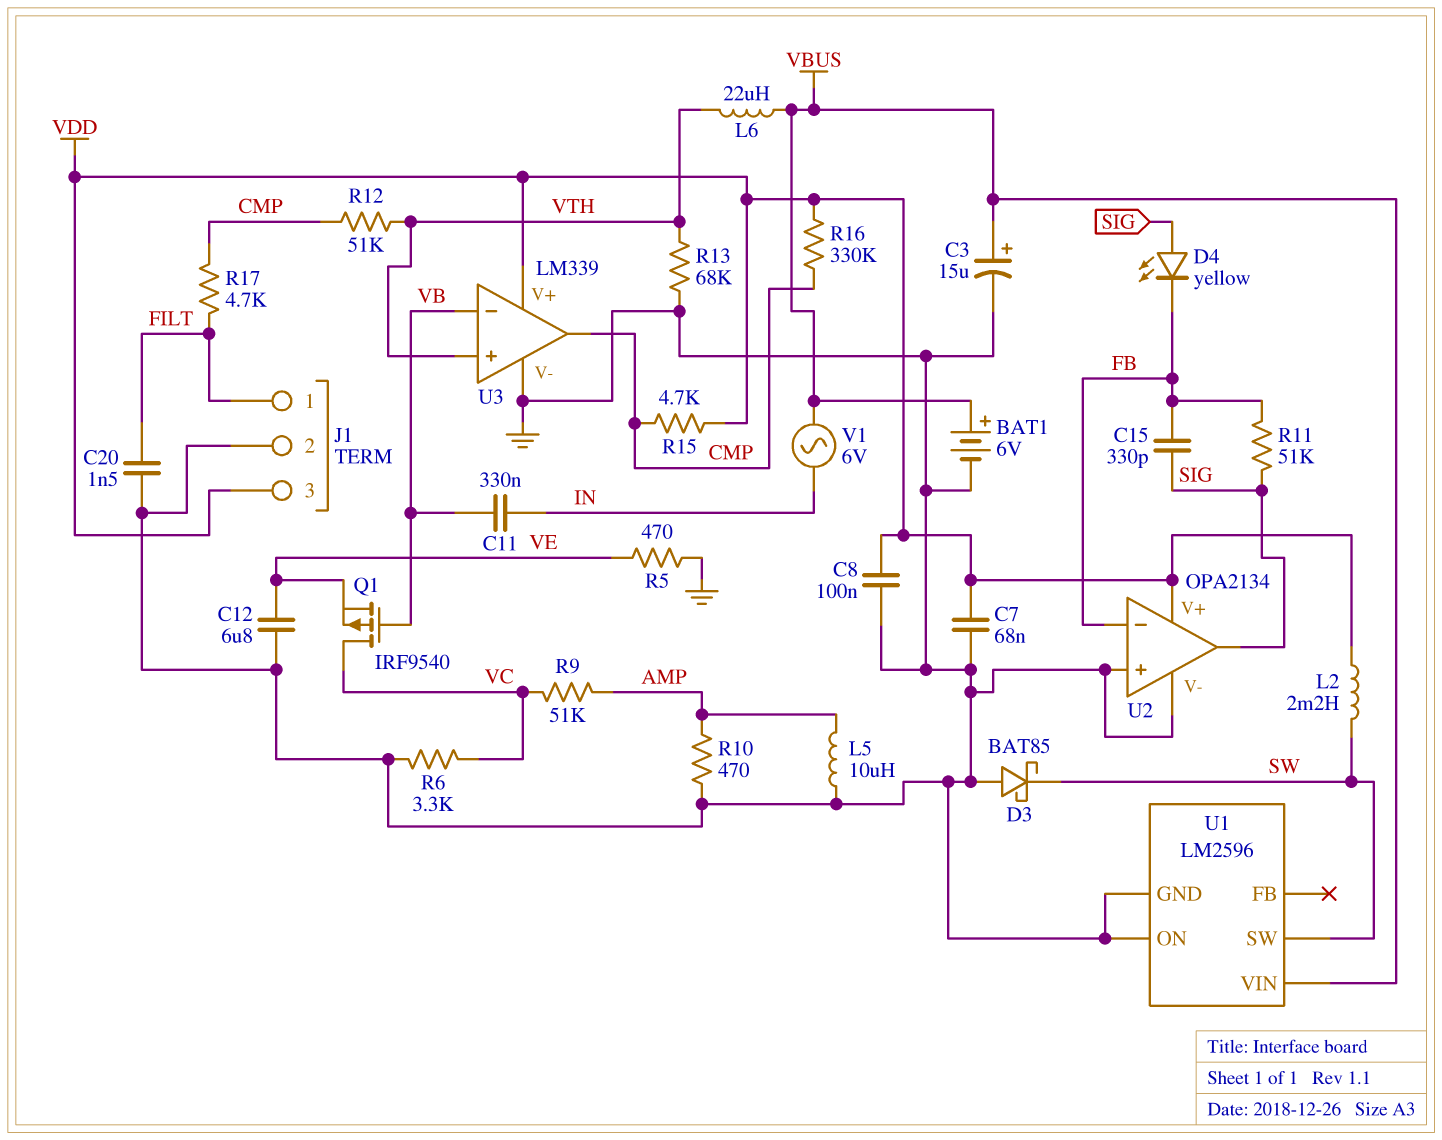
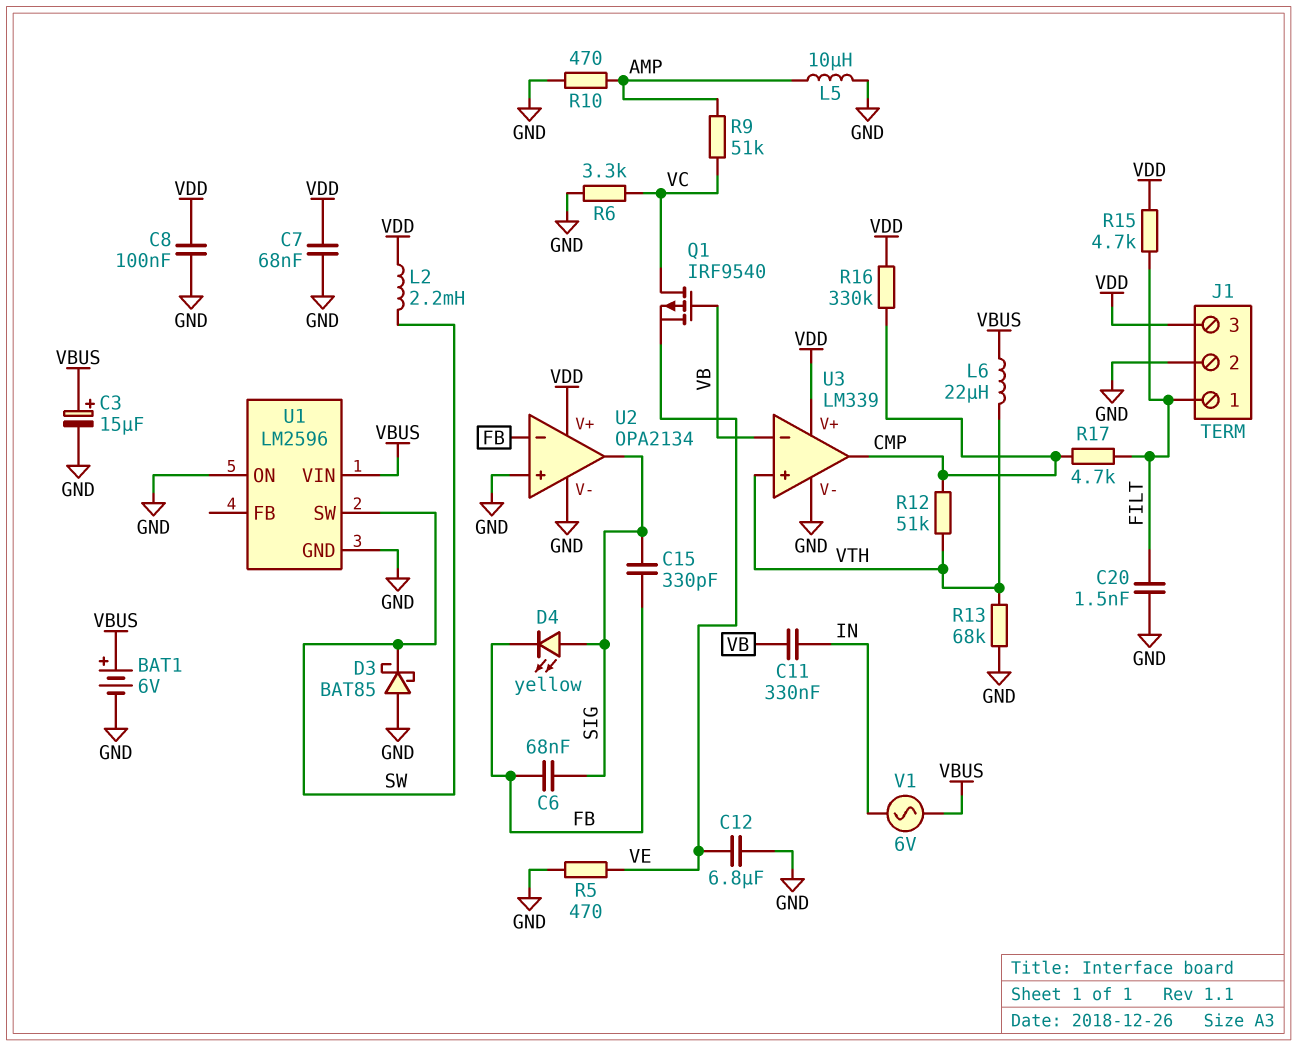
C6: none -> 68nF (FB, SIG)
R11: 51k (FB, SIG) -> none
R15: 4.7k (CMP, VDD) -> 4.7k (FILT, VDD)

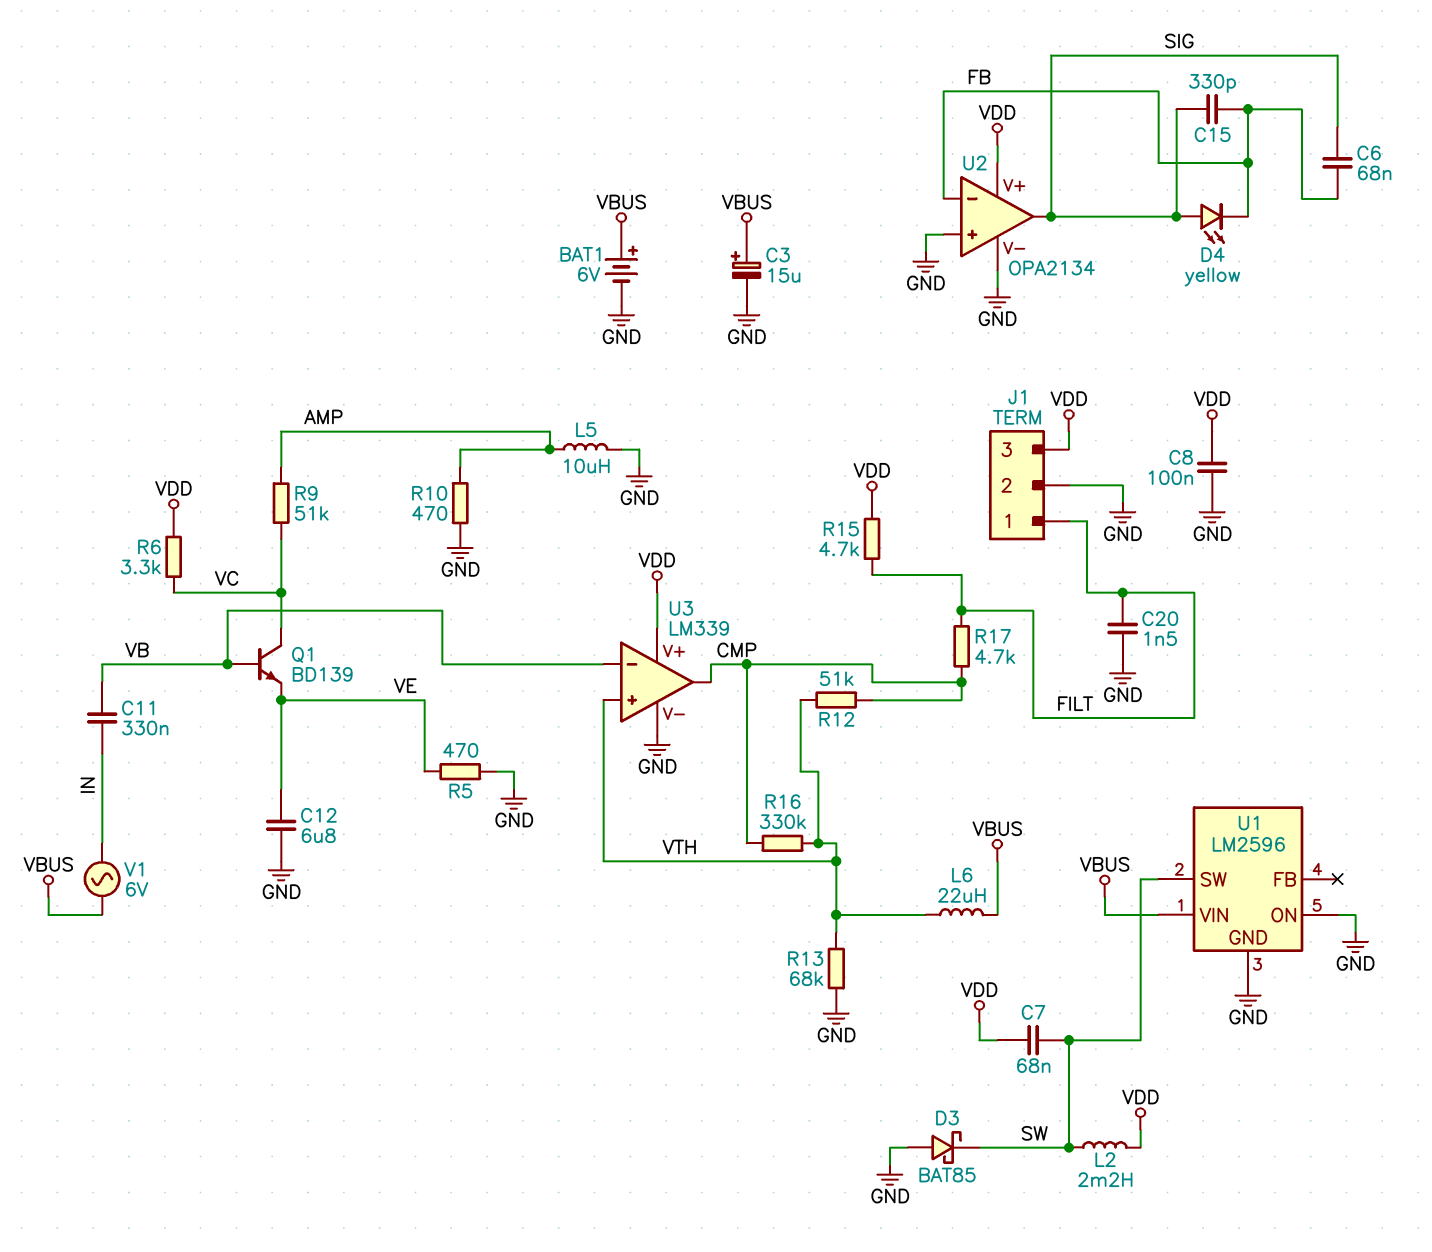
C7: 68nF (GND, VDD) -> 68nF (SW, VDD)
Q1: PMOS IRF9540 (G VB, D VC, S VE) -> NPN BD139 (B VB, C VC, E VE)
R6: 3.3k (GND, VC) -> 3.3k (VC, VDD)
R16: 330k (CMP, VDD) -> 330k (CMP, VTH)

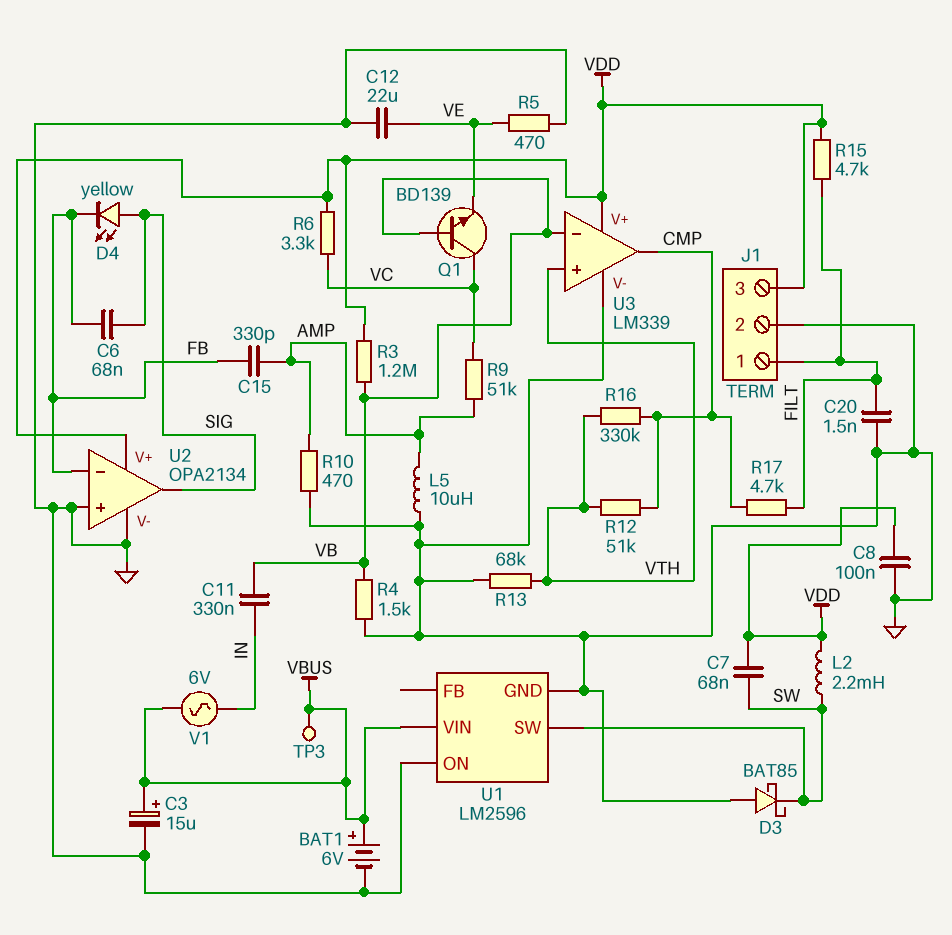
C12: 6.8uF (GND, VE) -> 22uF (GND, VE)
C15: 330pF (FB, SIG) -> 330pF (AMP, FB)
L6: 22uH (VBUS, VTH) -> none
R3: none -> 1.2M (VB, VDD)
R4: none -> 1.5k (GND, VB)
TP3: none -> test point (VBUS)

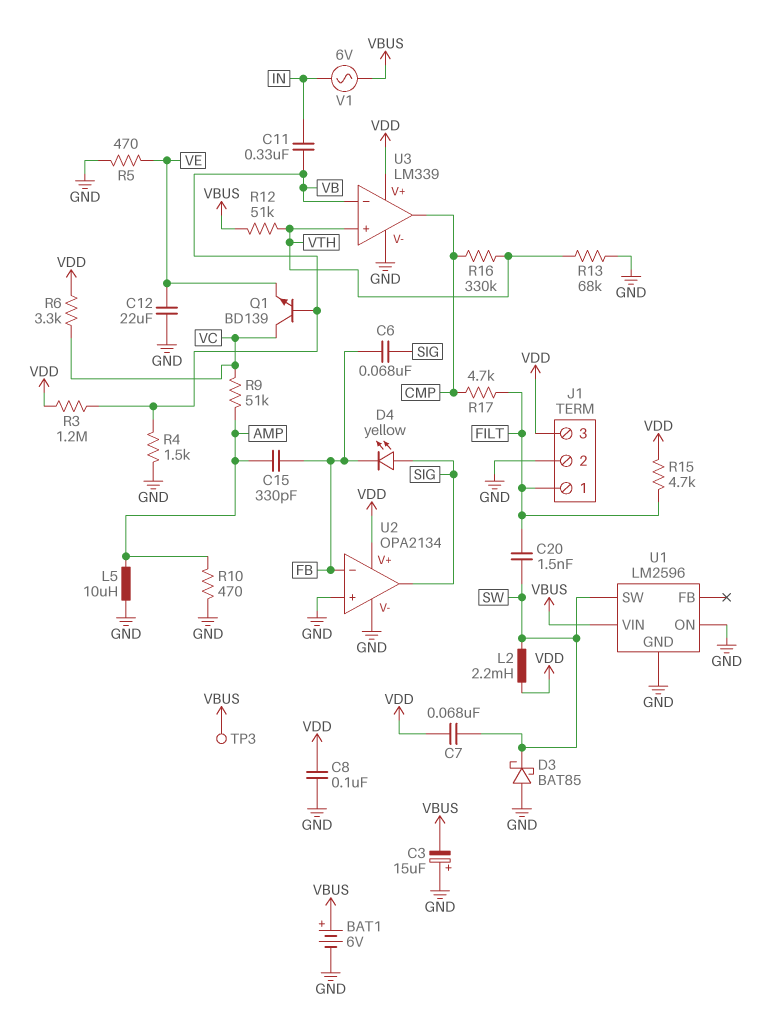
C3: 15uF (plus VBUS, minus GND) -> 15uF (plus GND, minus VBUS)
C20: 1.5nF (FILT, GND) -> 1.5nF (FILT, SW)
R12: 51k (CMP, VTH) -> 51k (VBUS, VTH)

